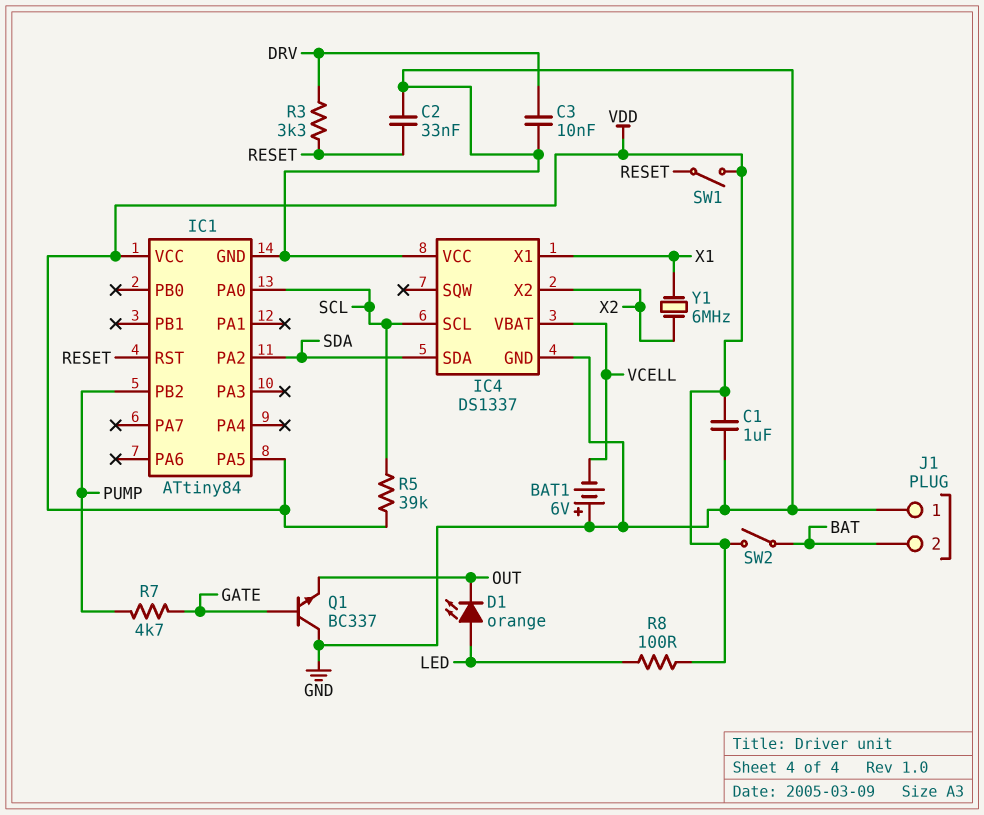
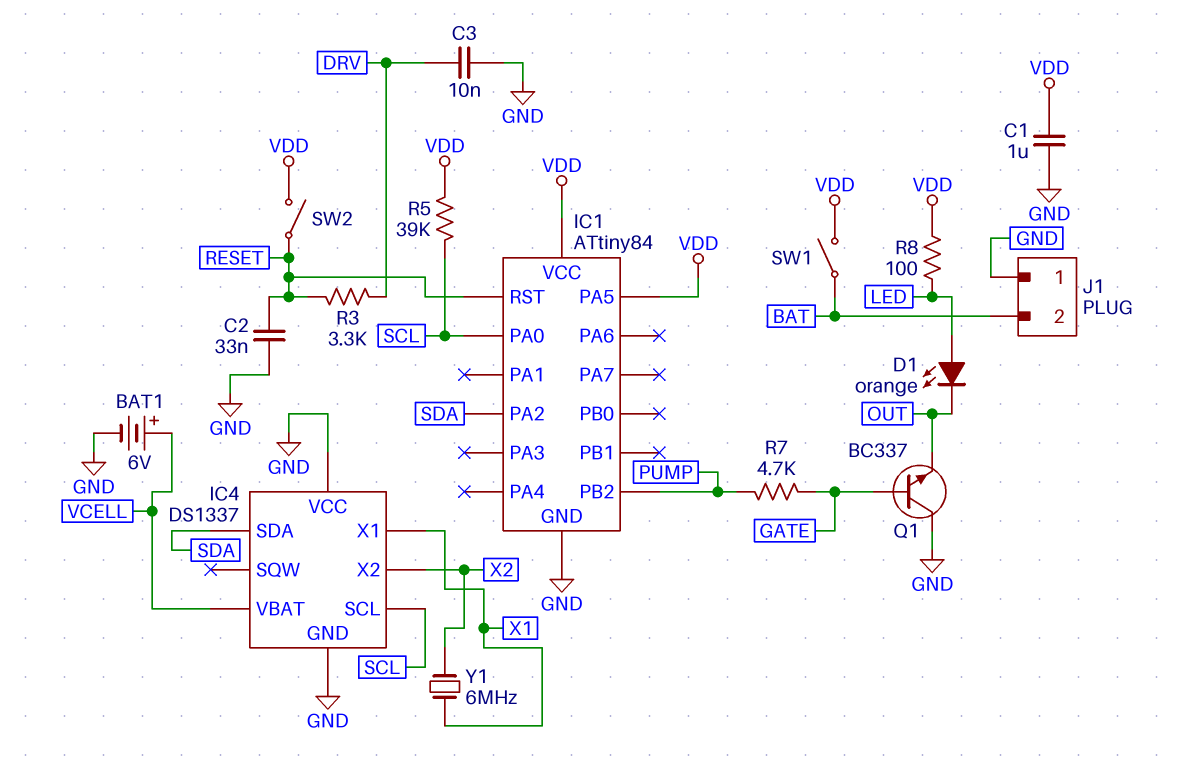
BAT1: 6V (plus GND, minus VCELL) -> 6V (plus VCELL, minus GND)
SW1: switch (RESET, VDD) -> switch (BAT, VDD)
SW2: switch (BAT, VDD) -> switch (RESET, VDD)

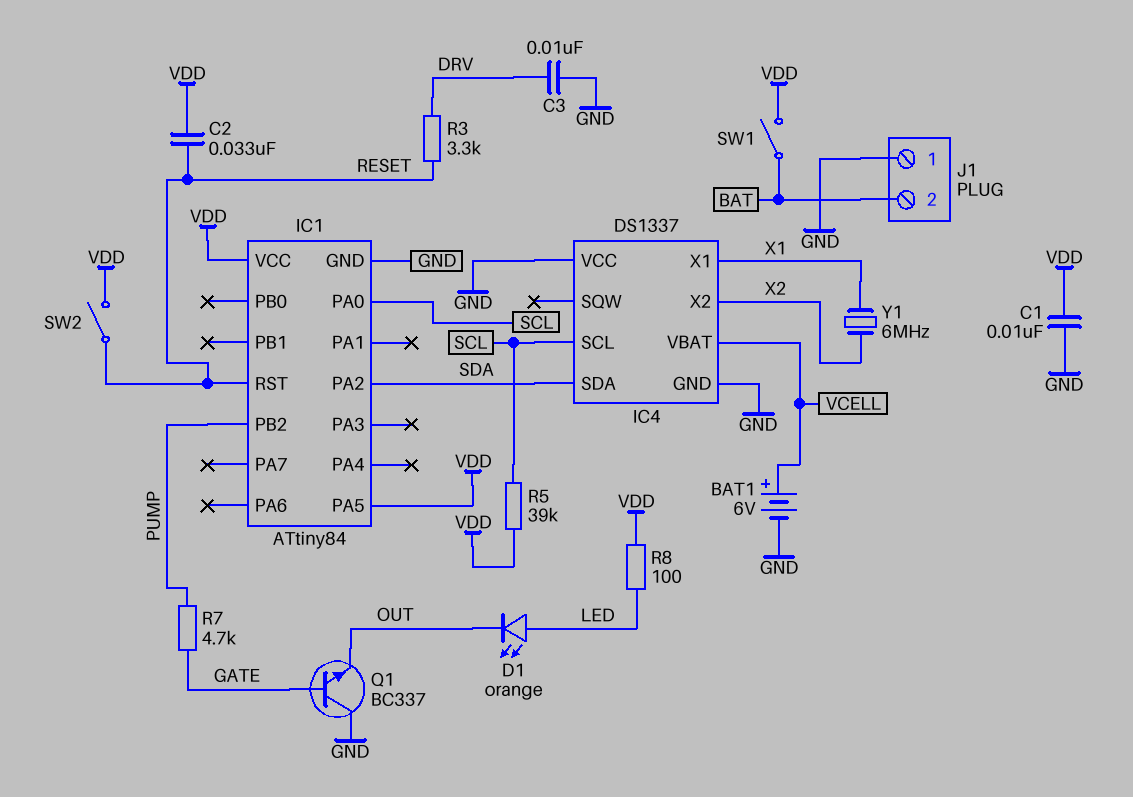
C1: 1uF (GND, VDD) -> 10nF (GND, VDD)
C2: 33nF (GND, RESET) -> 33nF (RESET, VDD)

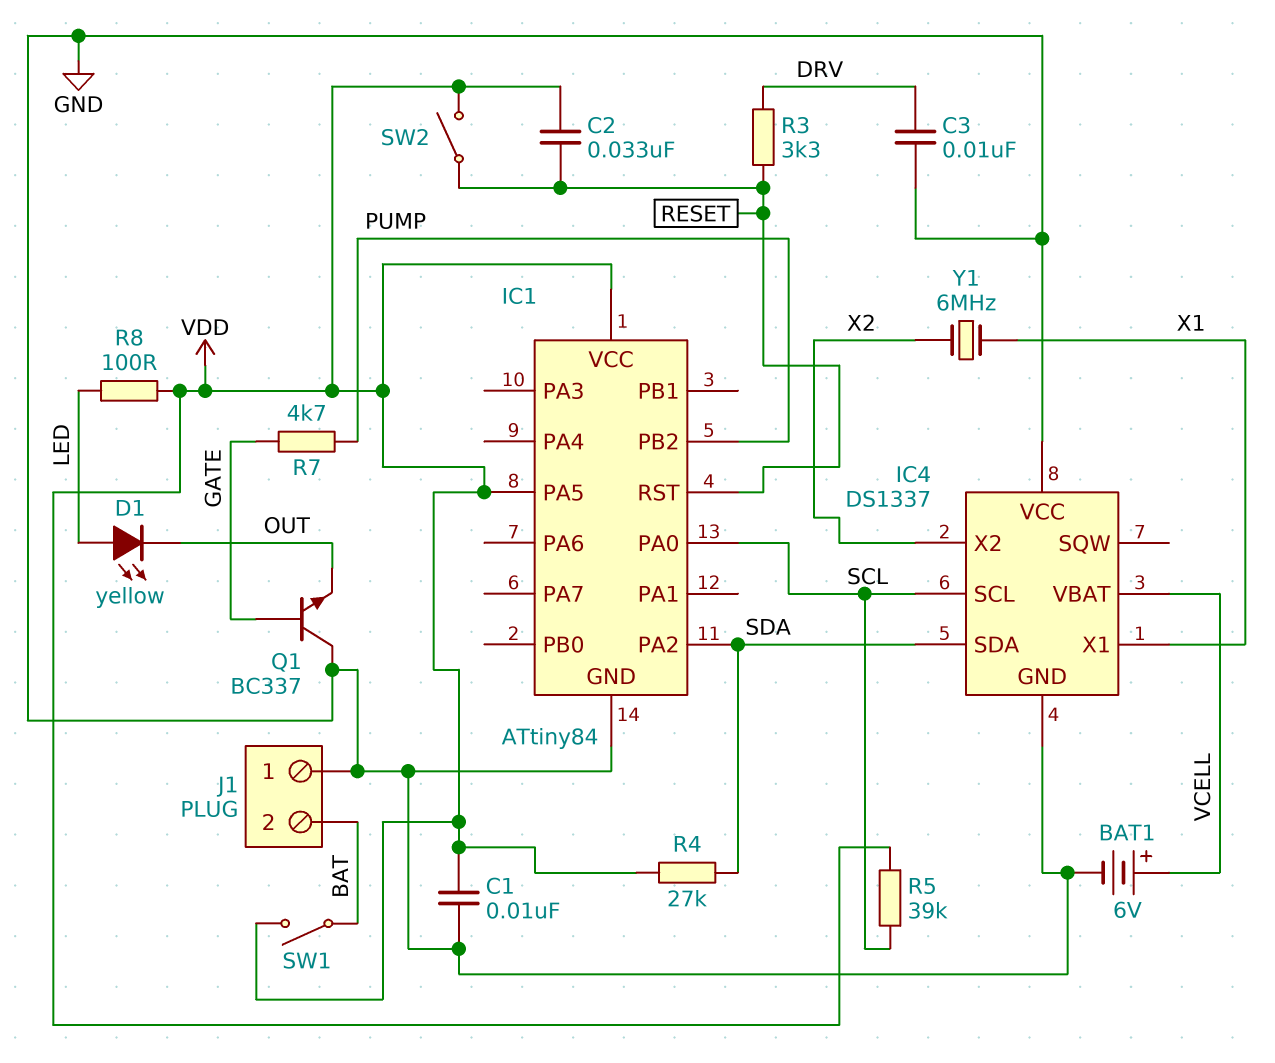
D1: LED orange (A LED, K OUT) -> LED yellow (A LED, K OUT)
R4: none -> 27k (SDA, VDD)

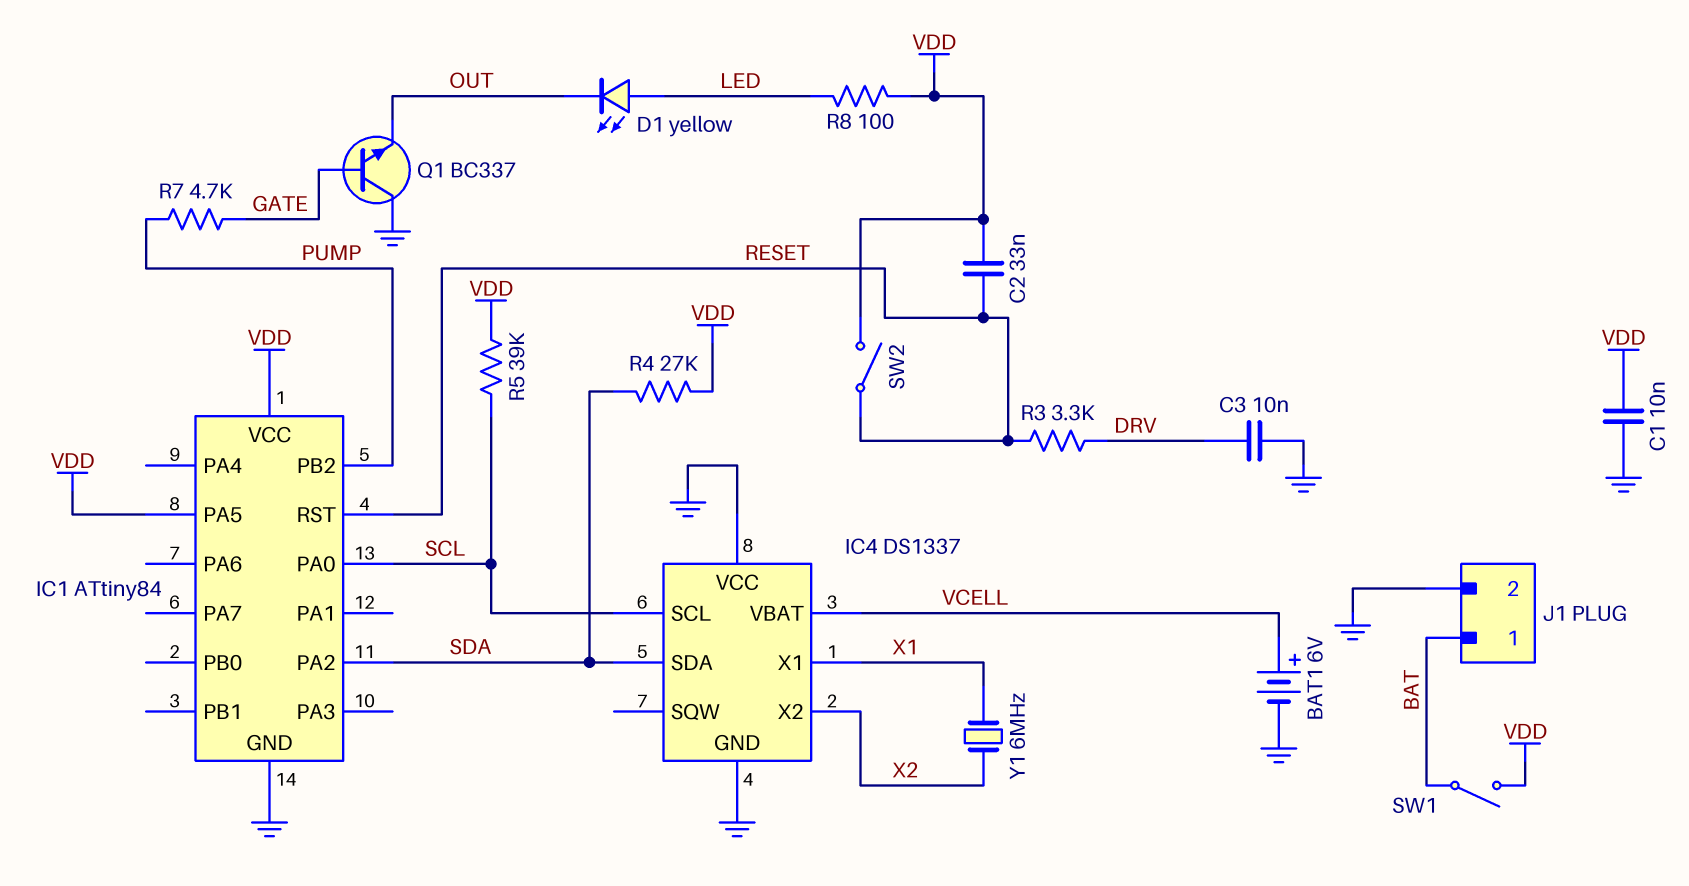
J1 pin 1: GND -> BAT
J1 pin 2: BAT -> GND

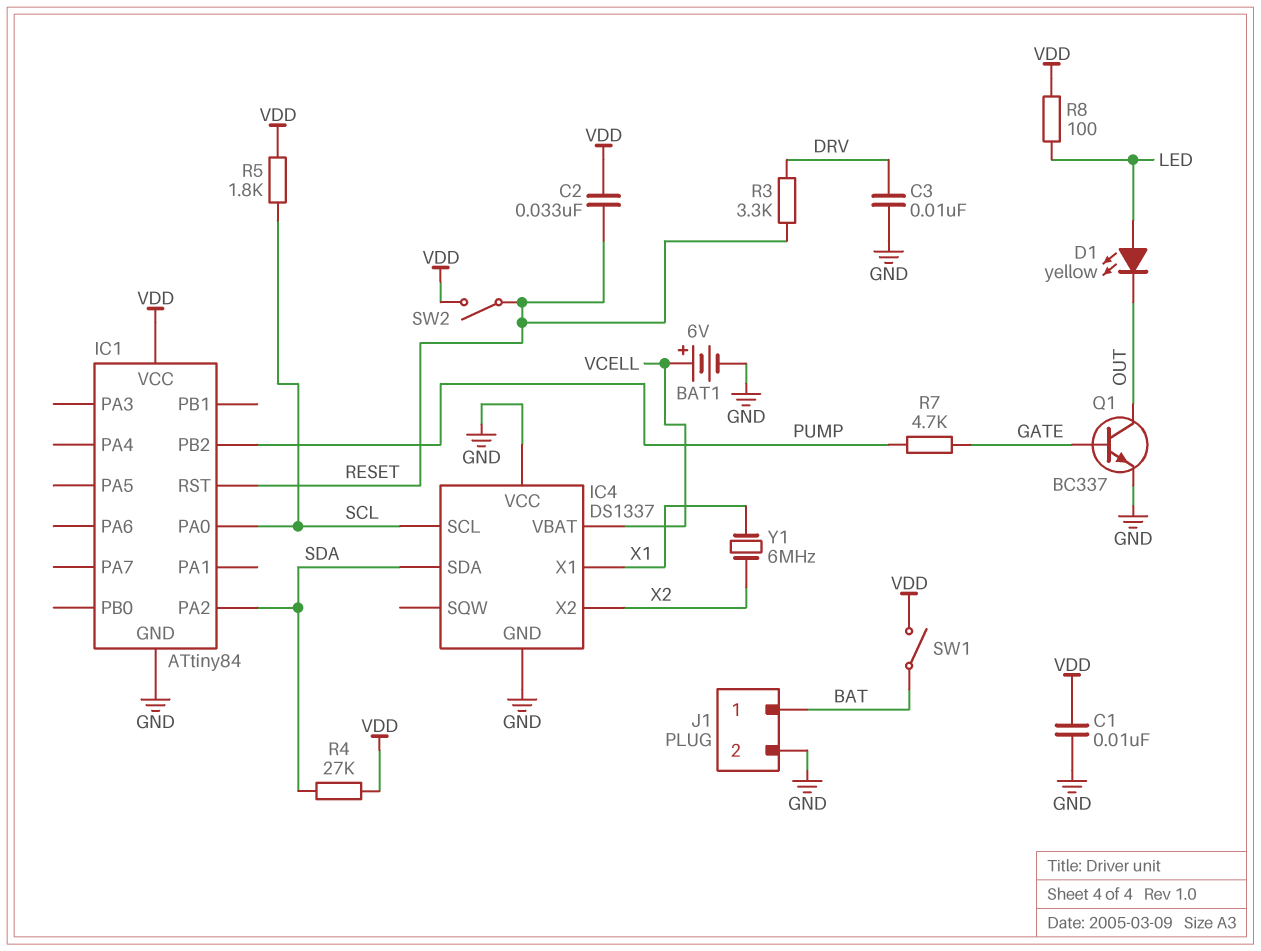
IC1 pin PA5: VDD -> none
Q1: NPN BC337 (B GATE, C GND, E OUT) -> NPN BC337 (B GATE, C OUT, E GND)
R5: 39k (SCL, VDD) -> 1.8k (SCL, VDD)

